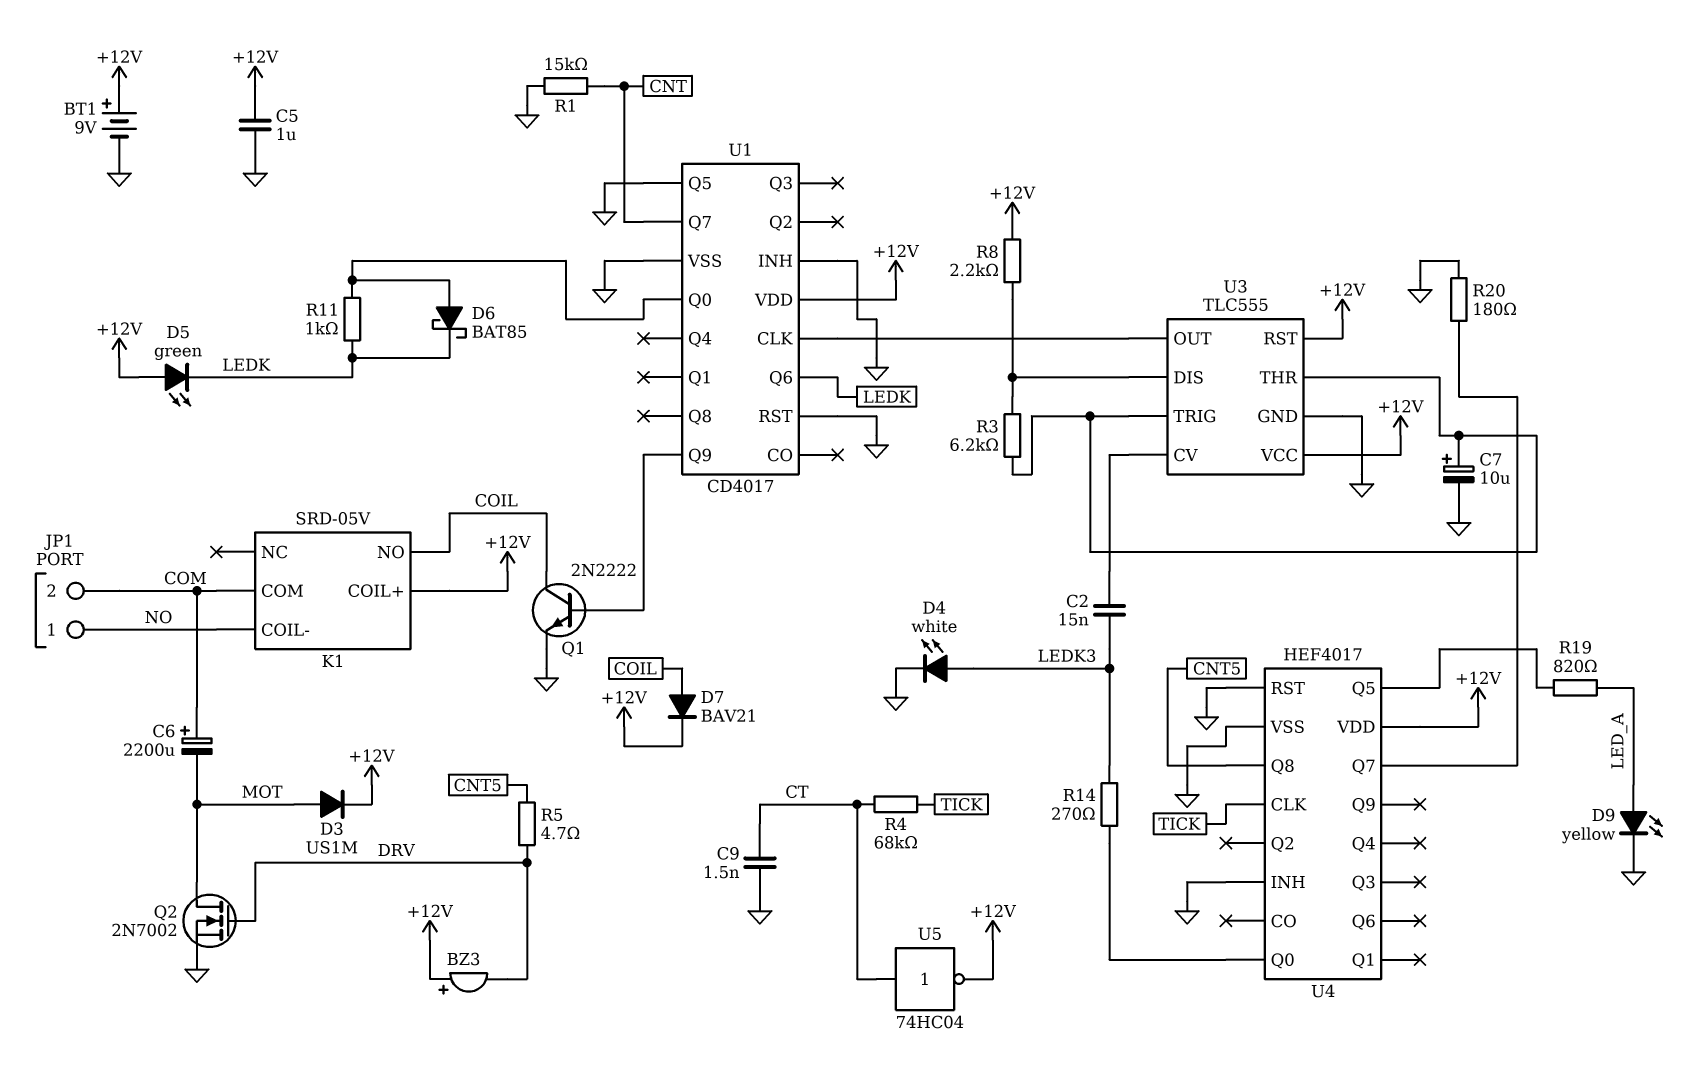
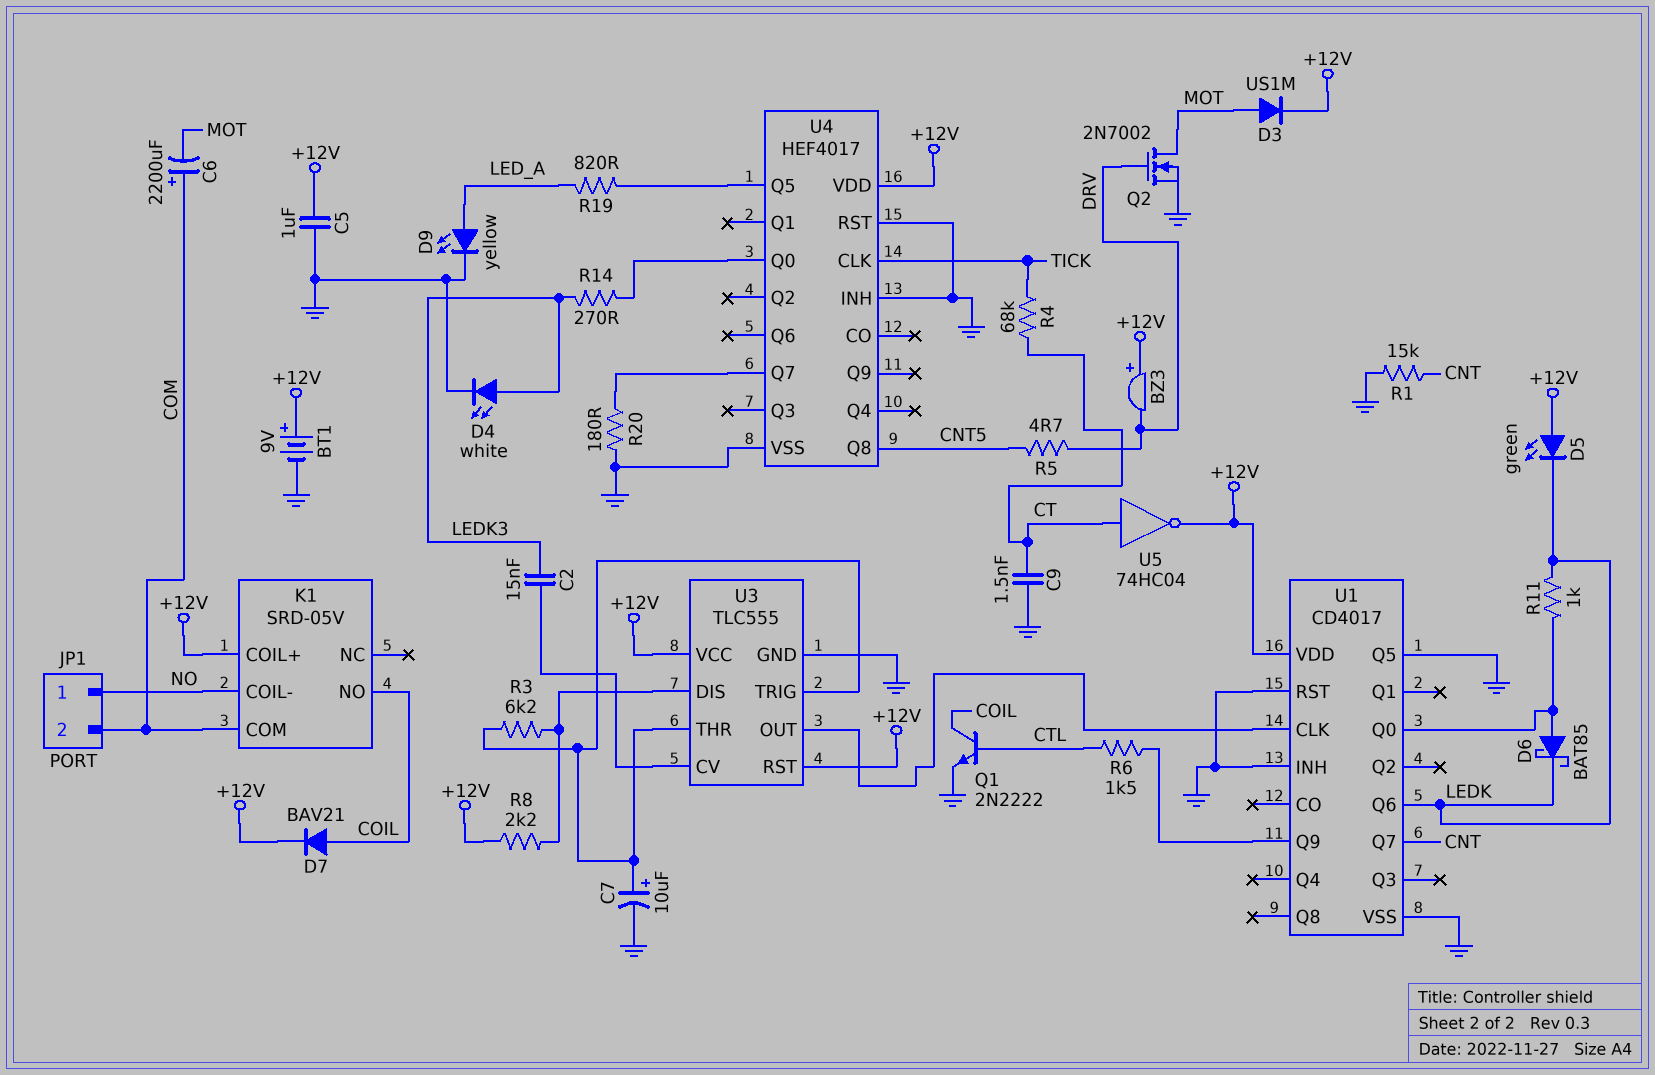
Q1: NPN 2N2222 (B U1/Q9, C COIL, E GND) -> NPN 2N2222 (B CTL, C COIL, E GND)
R6: none -> 1.5k (CTL, U1/Q9)

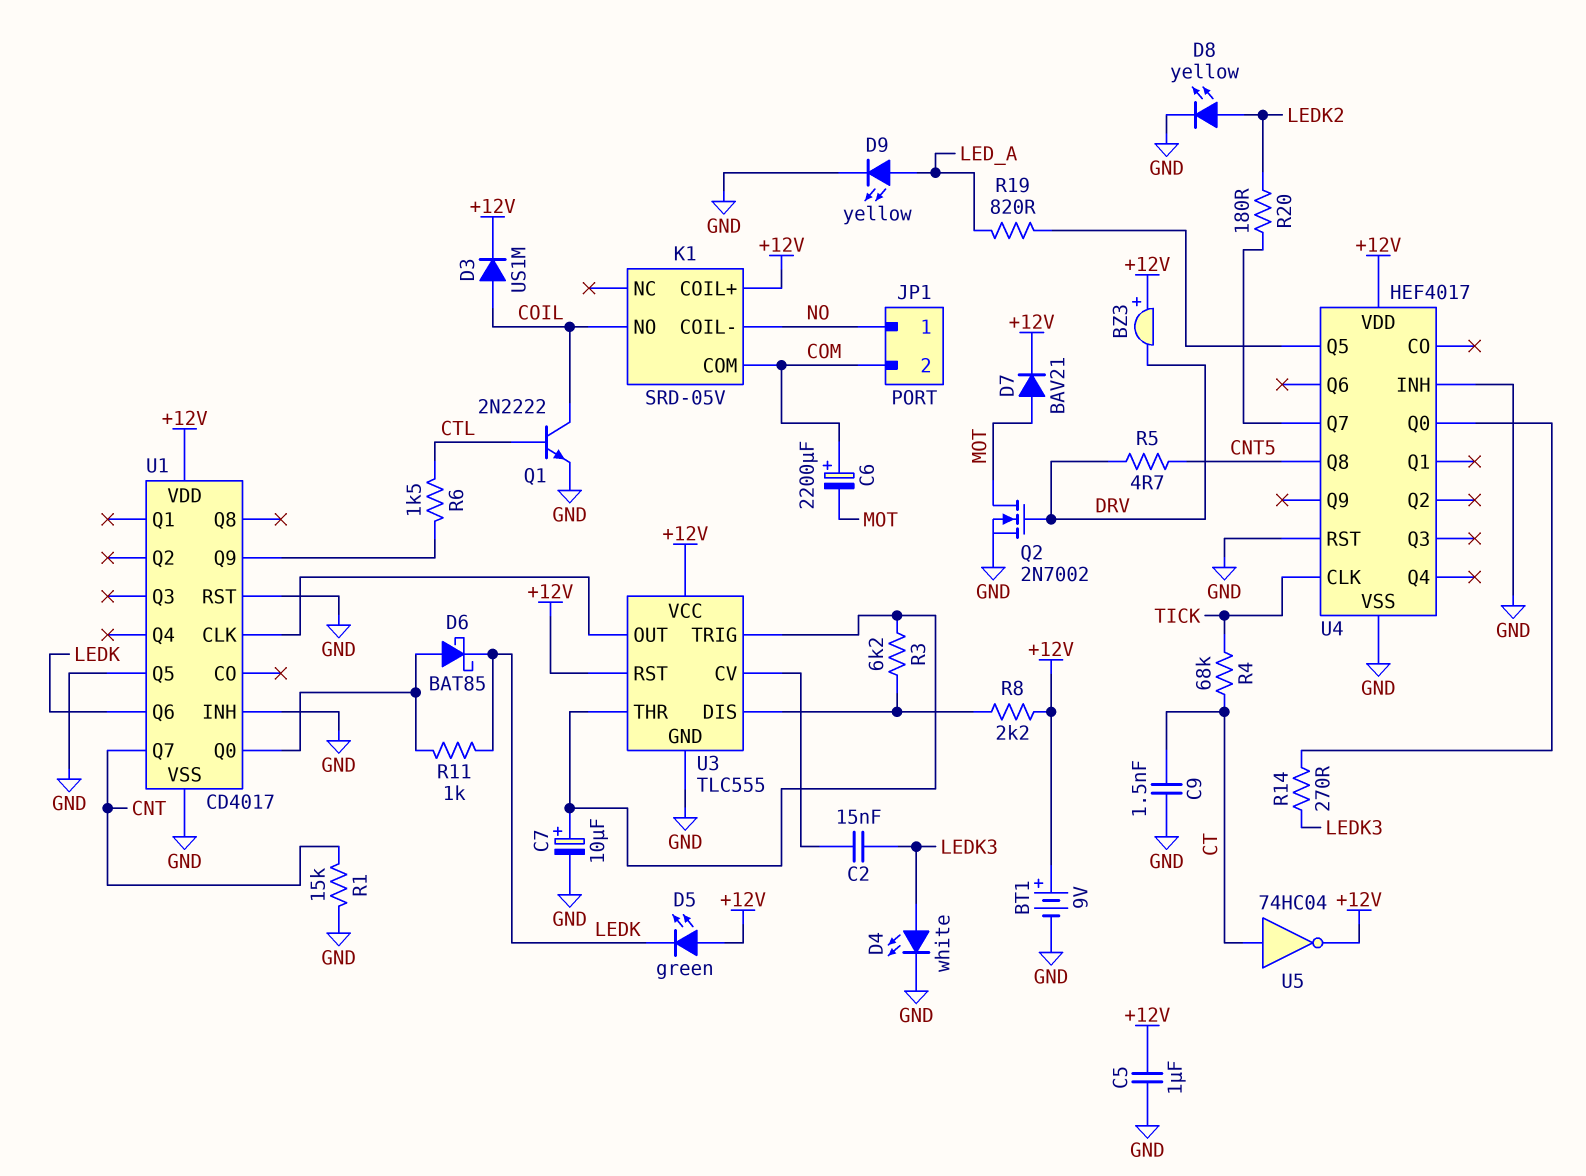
D3: diode US1M (A MOT, K +12V) -> diode US1M (A COIL, K +12V)
D7: diode BAV21 (A COIL, K +12V) -> diode BAV21 (A MOT, K +12V)
D8: none -> LED yellow (A LEDK2, K GND)
R20: 180 (GND, U4/Q7) -> 180 (LEDK2, U4/Q7)

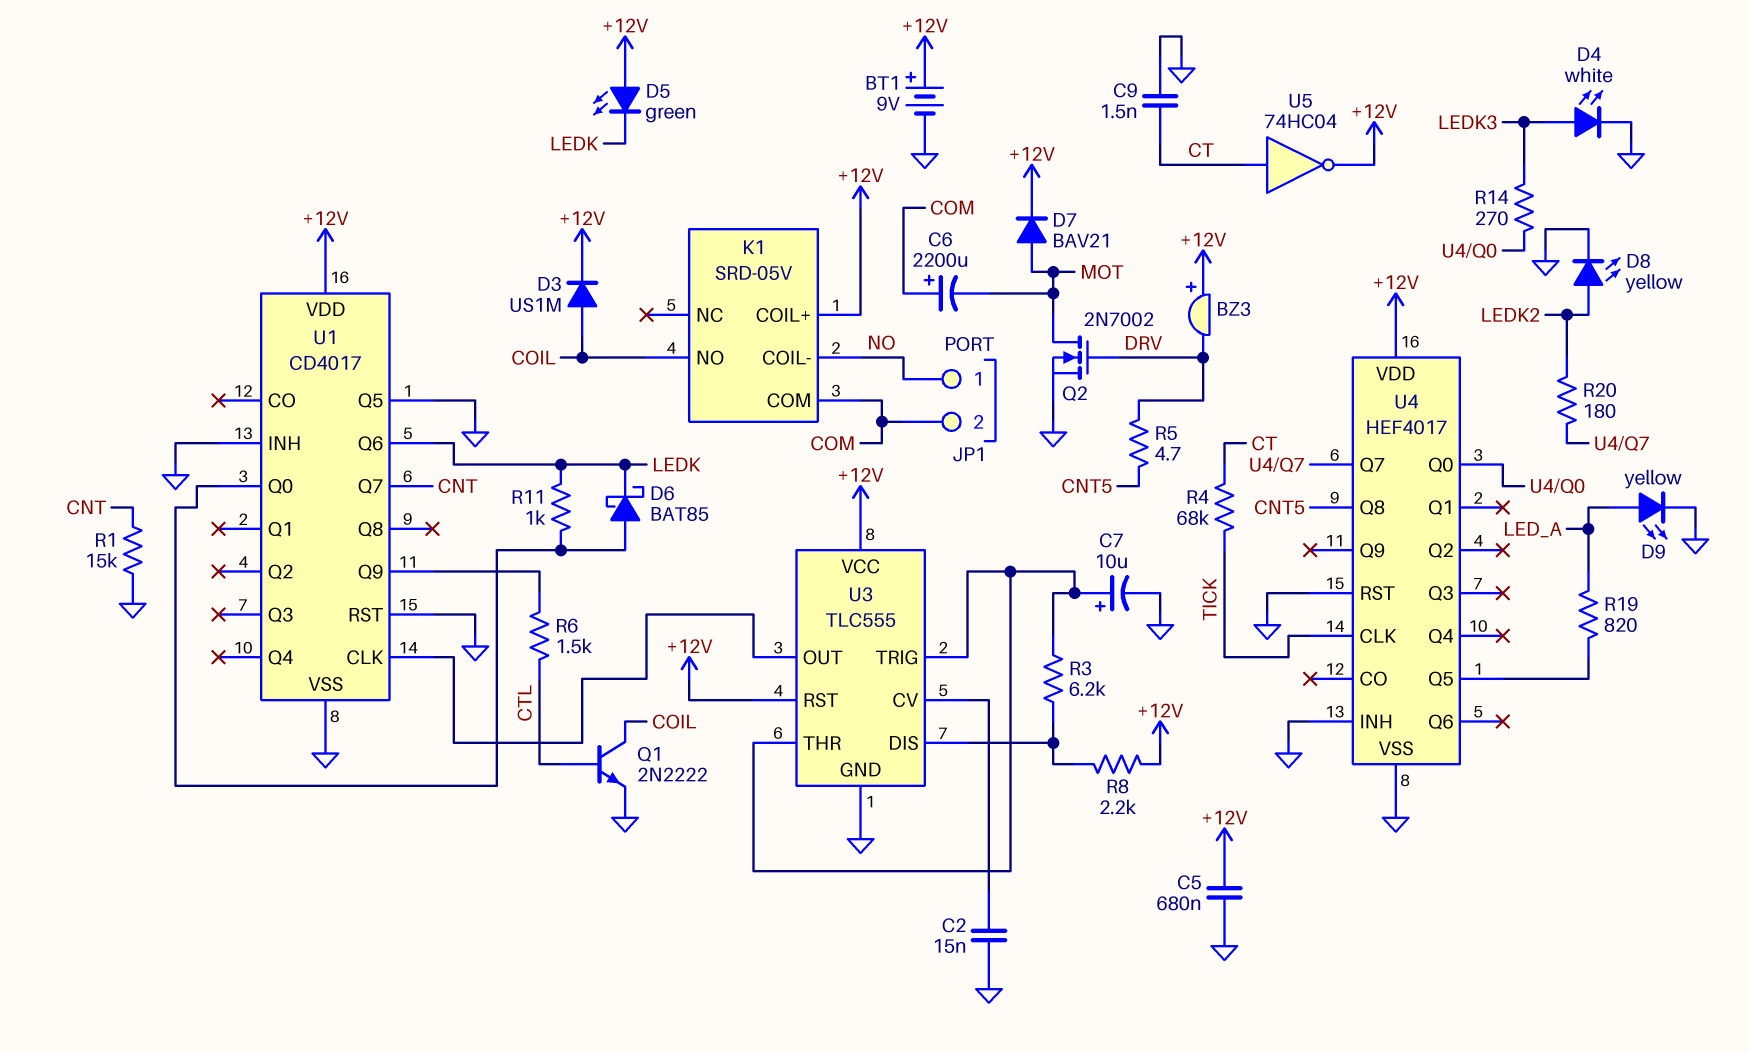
C2: 15nF (LEDK3, U3/CV) -> 15nF (GND, U3/CV)
C5: 1uF (+12V, GND) -> 680nF (+12V, GND)

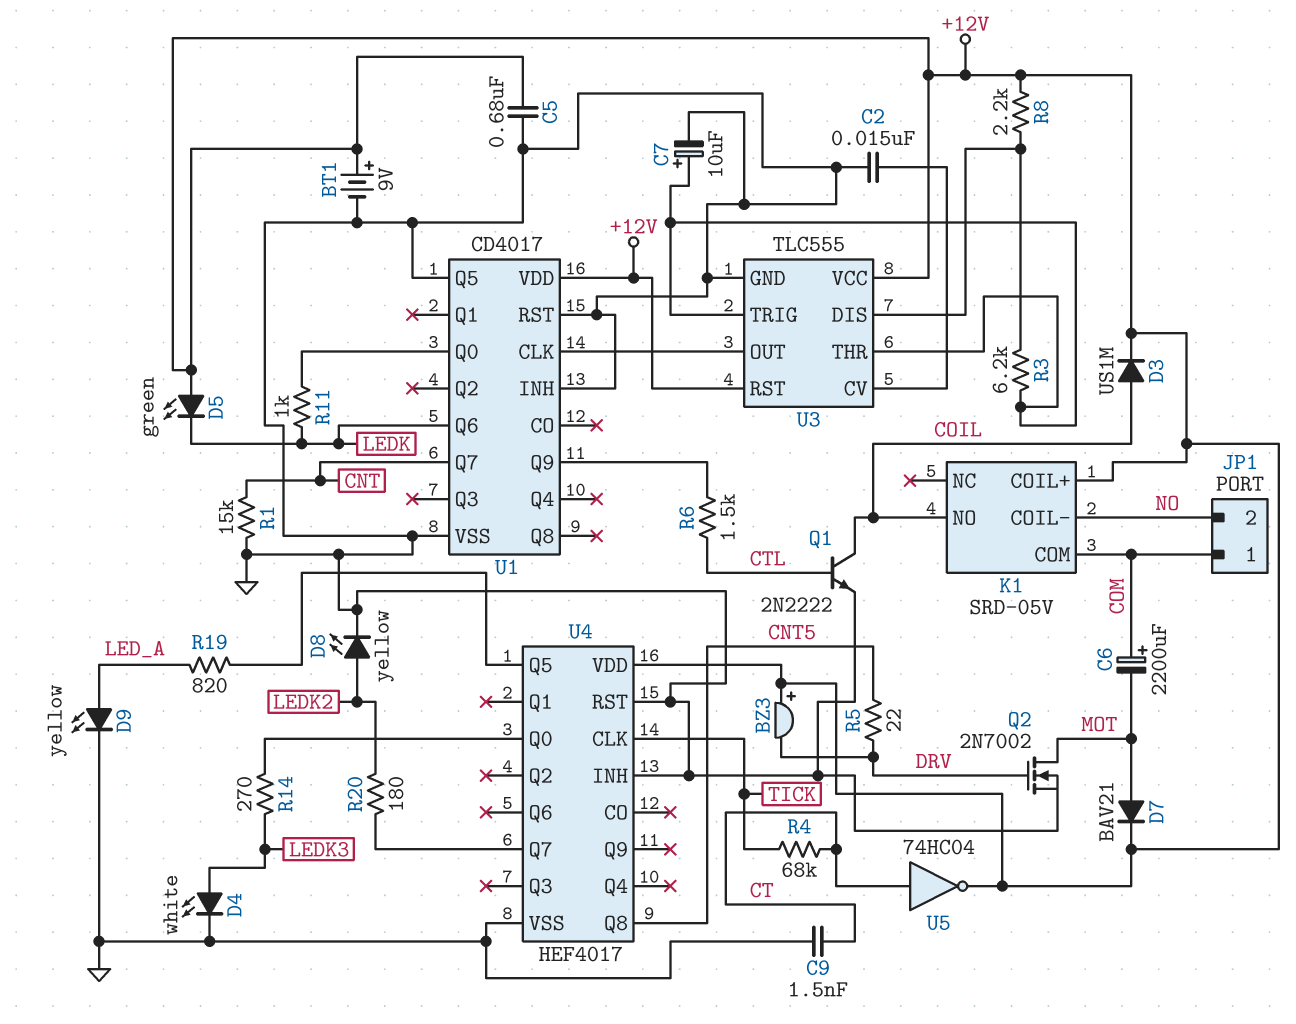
D6: schottky BAT85 (A U1/Q0, K LEDK) -> none
JP1 pin 1: NO -> COM
JP1 pin 2: COM -> NO
R5: 4.7 (CNT5, DRV) -> 22 (CNT5, DRV)

